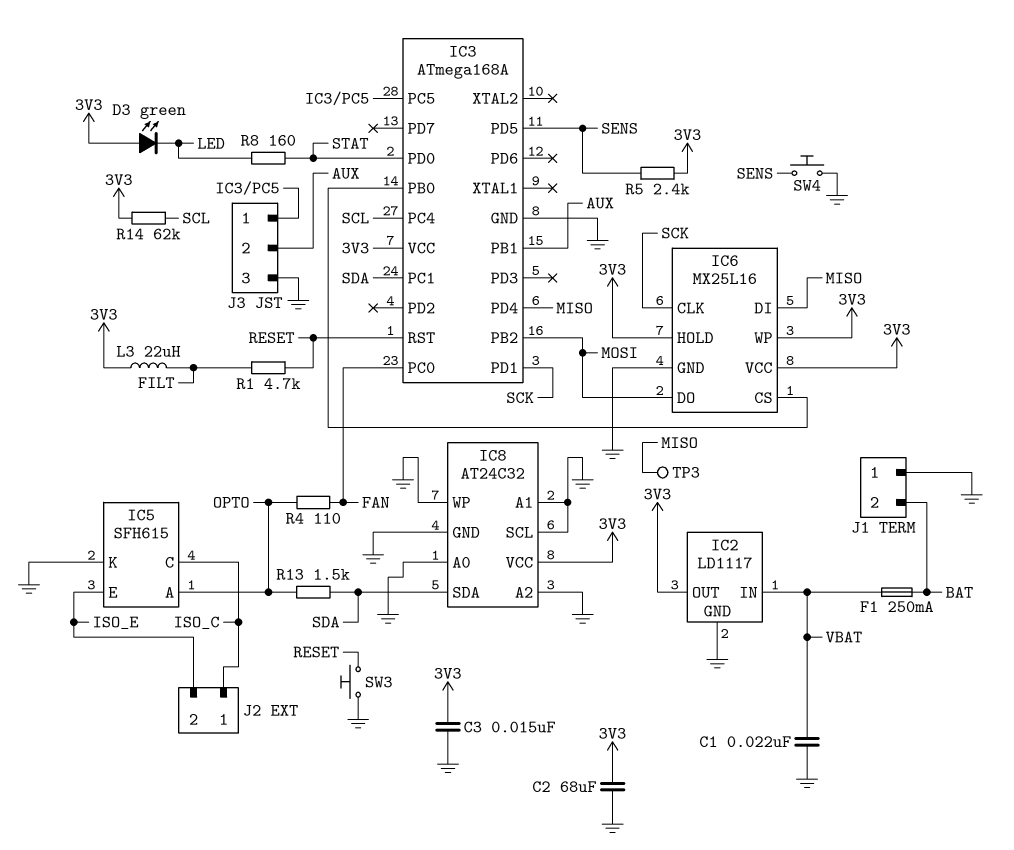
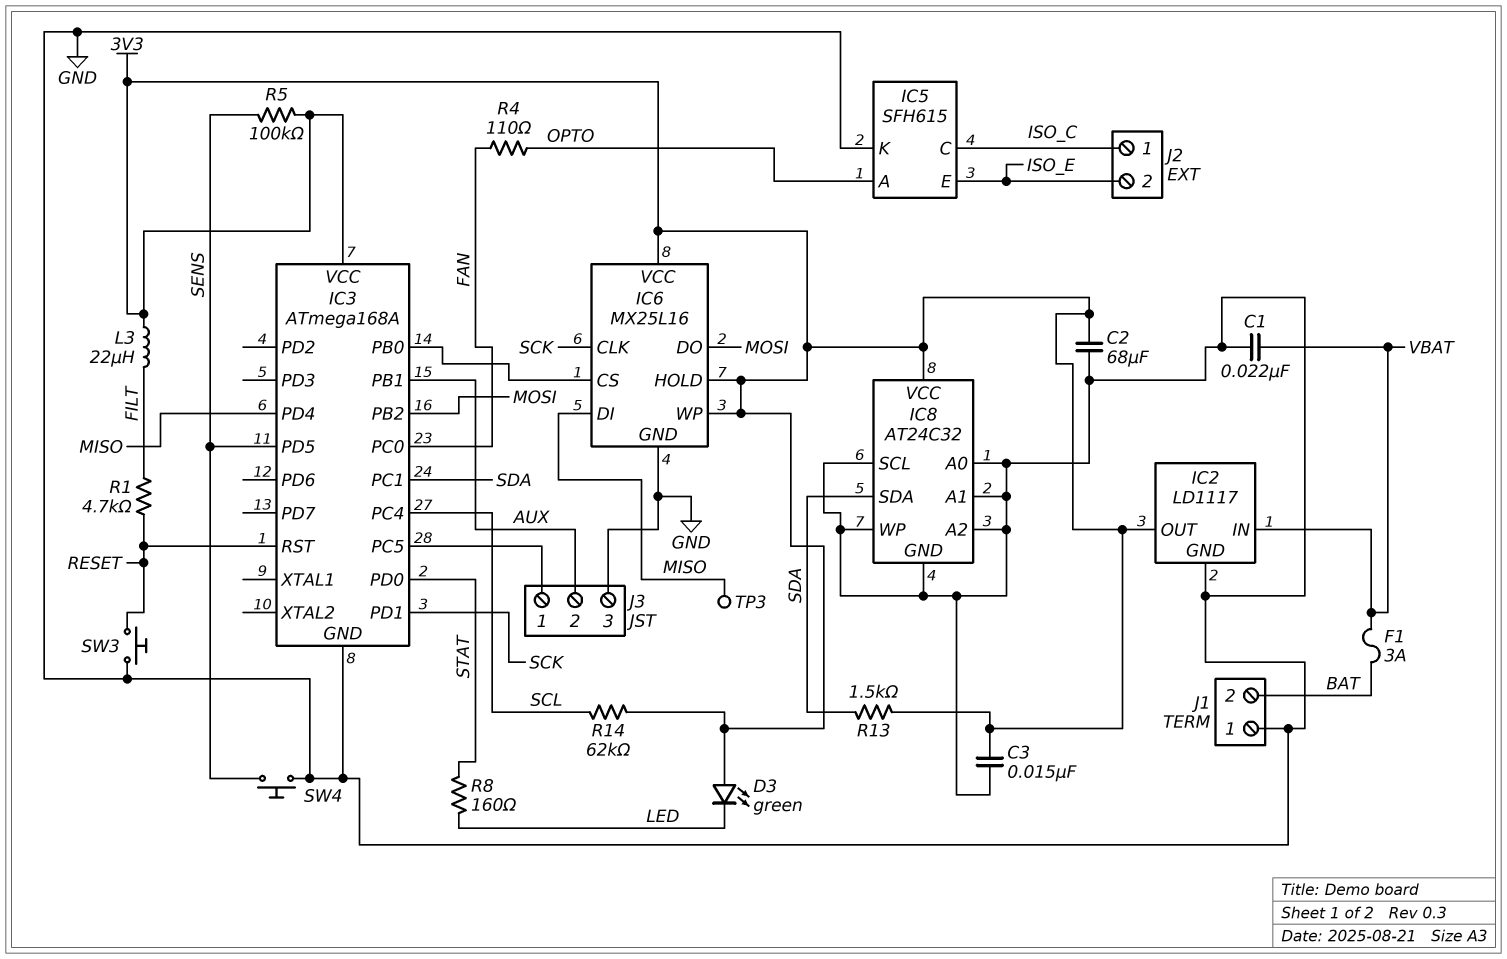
F1: 250mA (BAT, VBAT) -> 3A (BAT, VBAT)
R5: 2.4k (3V3, SENS) -> 100k (3V3, SENS)
R13: 1.5k (OPTO, SDA) -> 1.5k (3V3, SDA)

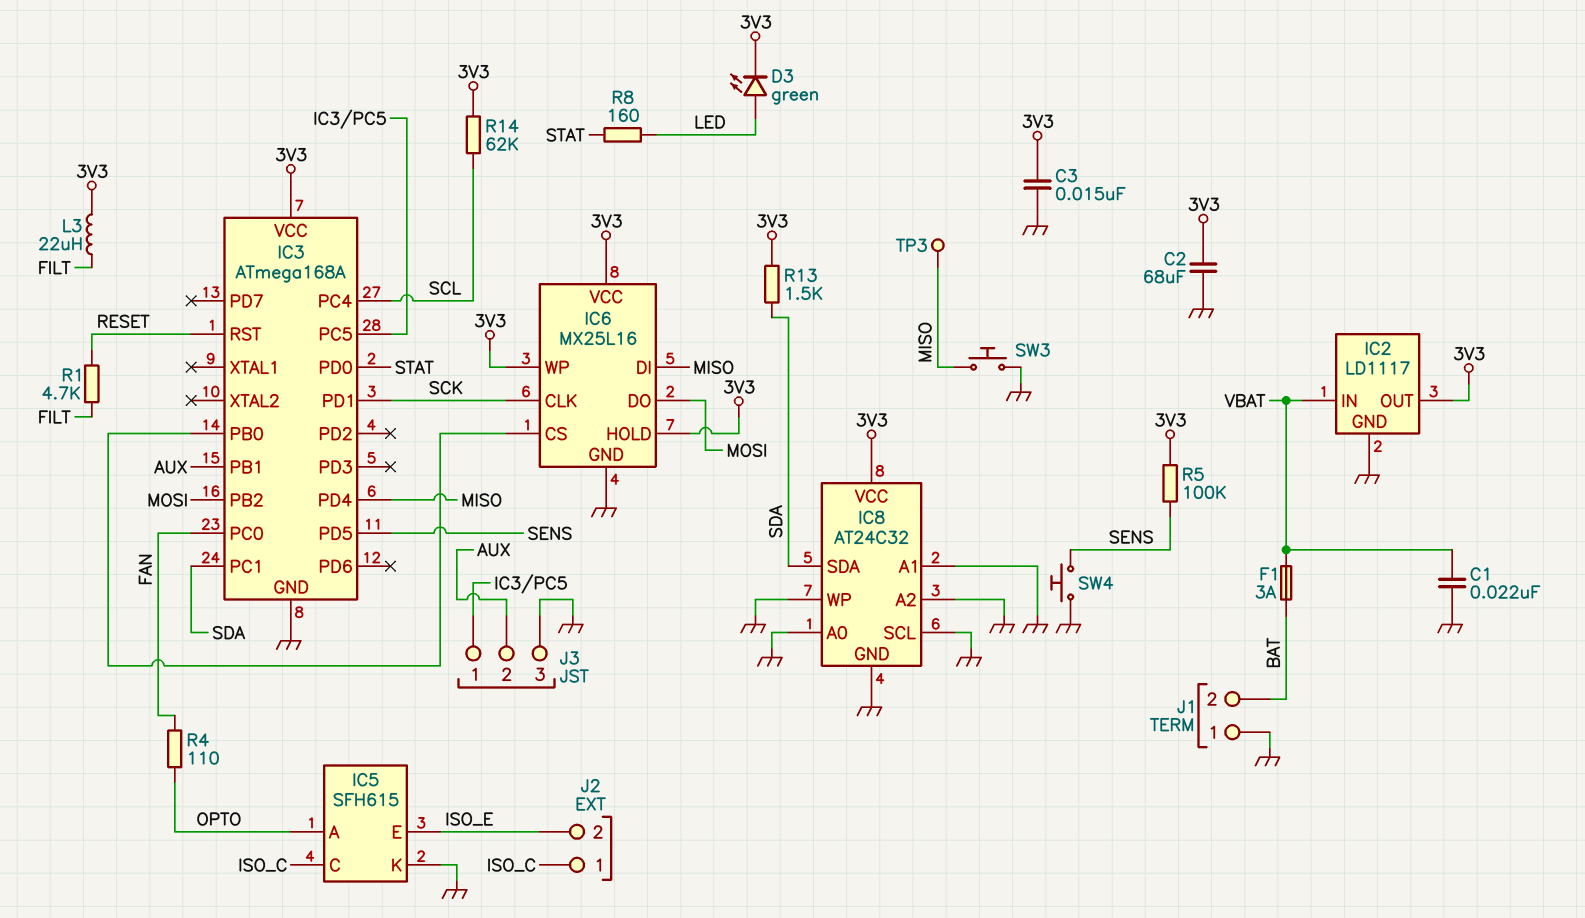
D3: LED green (A 3V3, K LED) -> LED green (A LED, K 3V3)
SW3: button (GND, RESET) -> button (GND, MISO)

